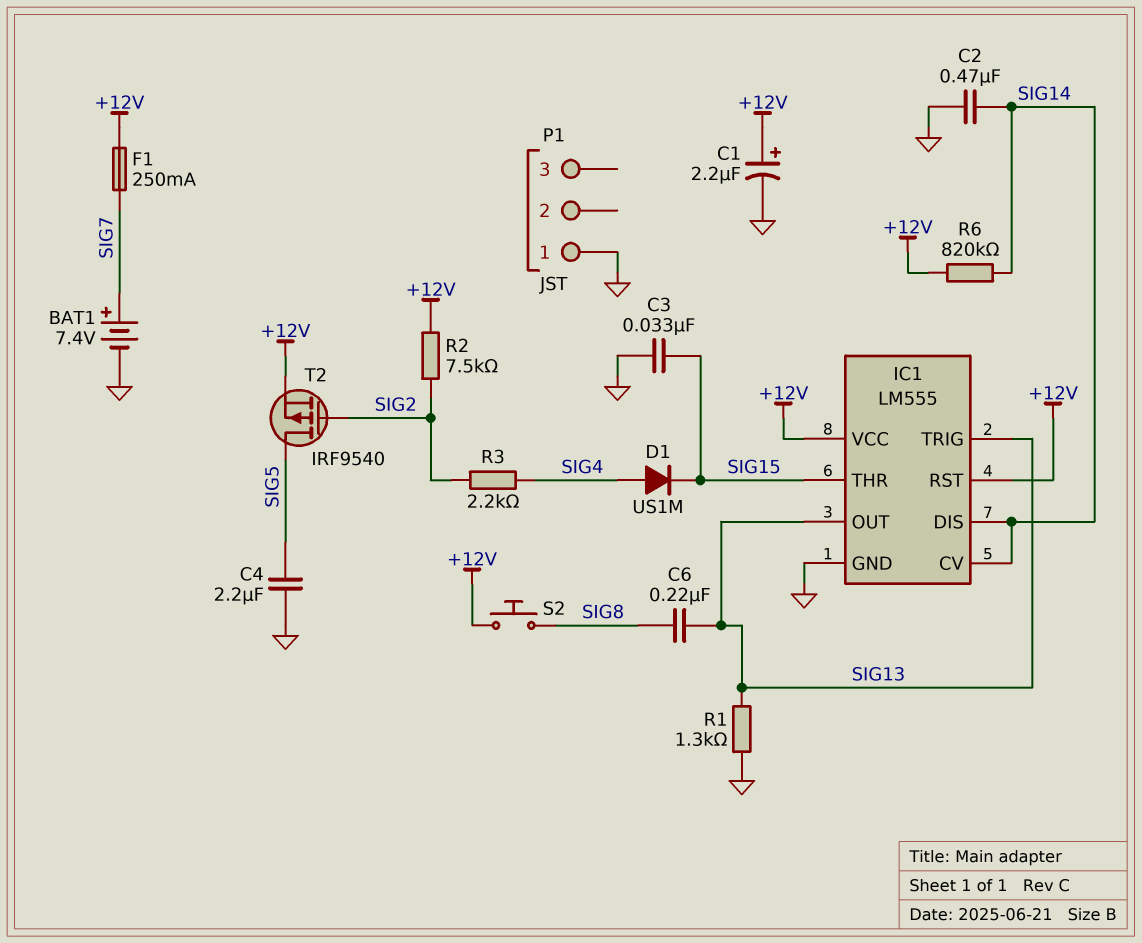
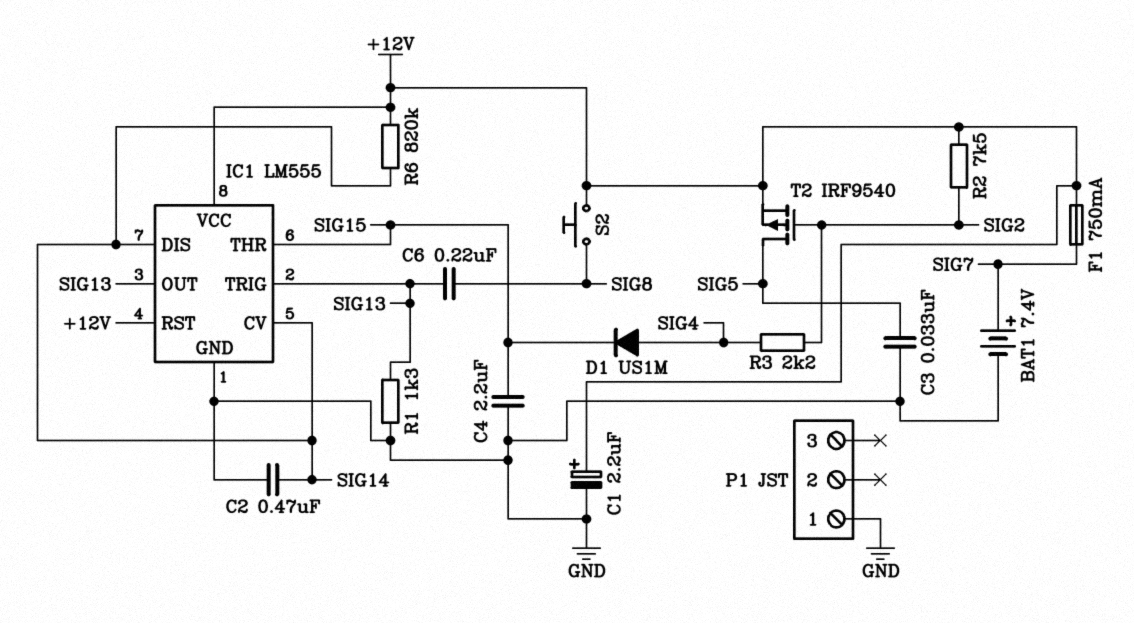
C3: 33nF (GND, SIG15) -> 33nF (GND, SIG5)
C4: 2.2uF (GND, SIG5) -> 2.2uF (GND, SIG15)
F1: 250mA (+12V, SIG7) -> 750mA (+12V, SIG7)

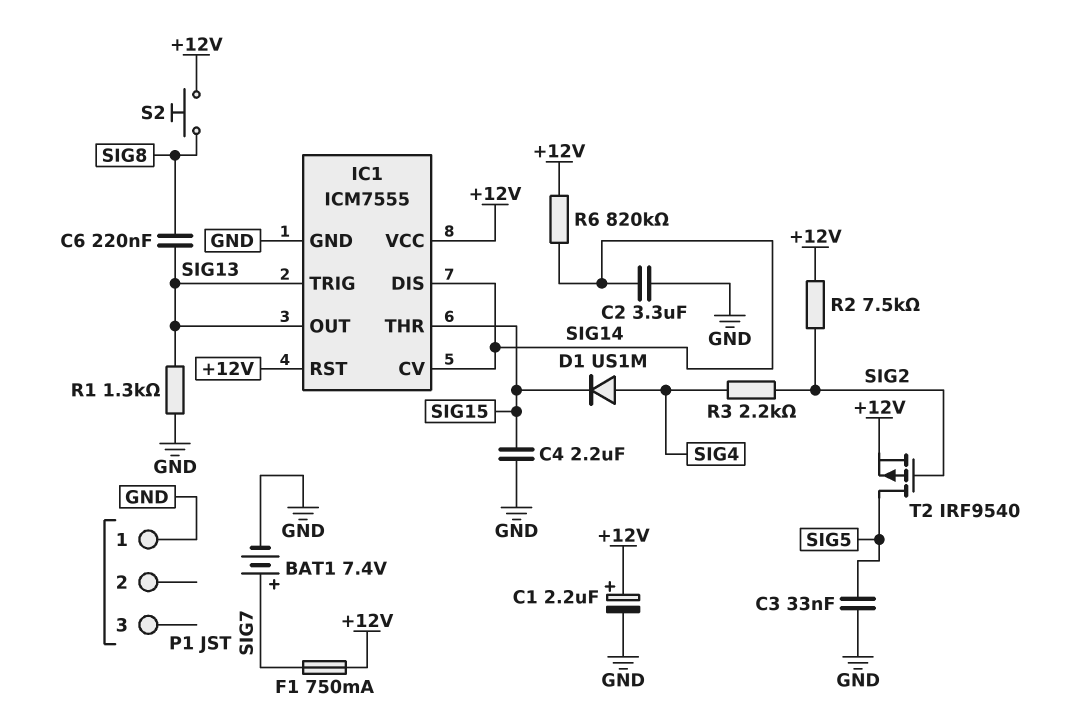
C2: 470nF (GND, SIG14) -> 3.3uF (GND, SIG14)
IC1: LM555 -> ICM7555

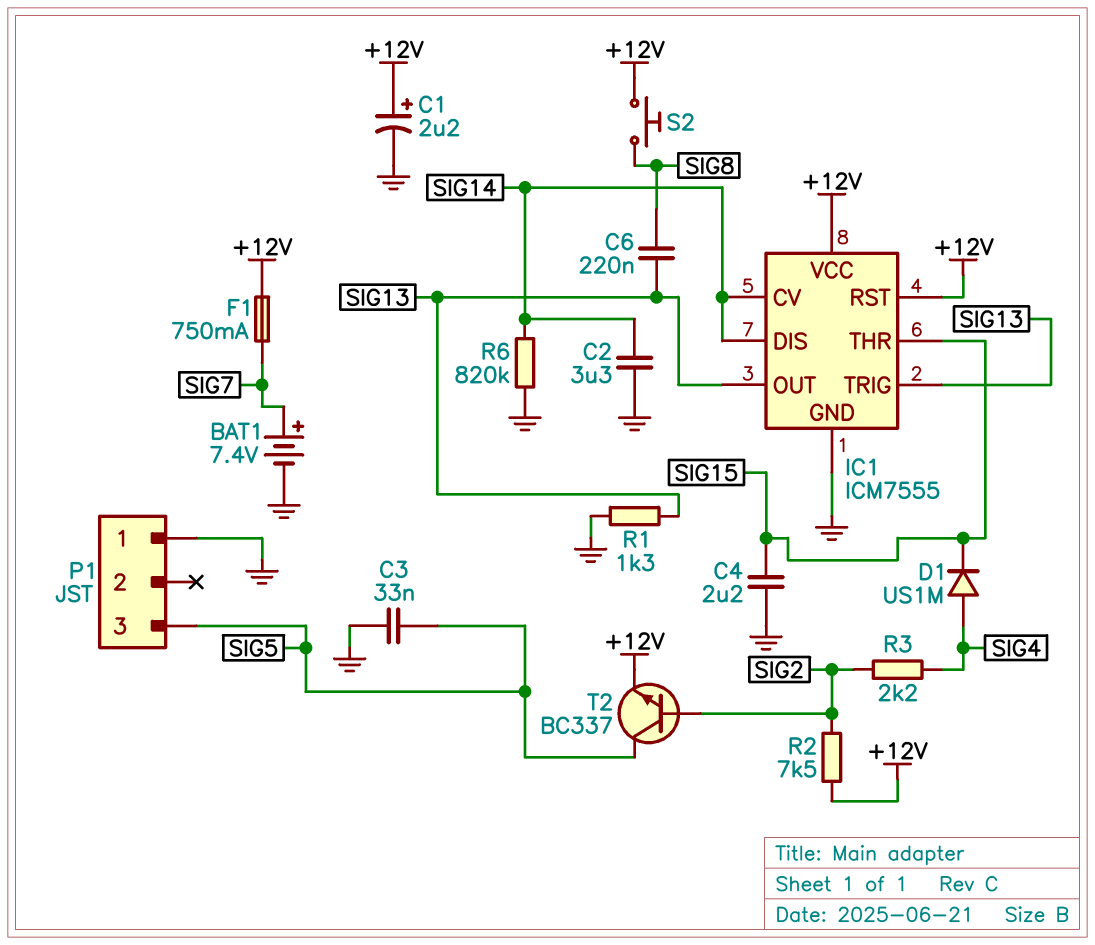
P1 pin 3: none -> SIG5
R6: 820k (+12V, SIG14) -> 820k (GND, SIG14)
T2: PMOS IRF9540 (G SIG2, D SIG5, S +12V) -> NPN BC337 (B SIG2, C SIG5, E +12V)

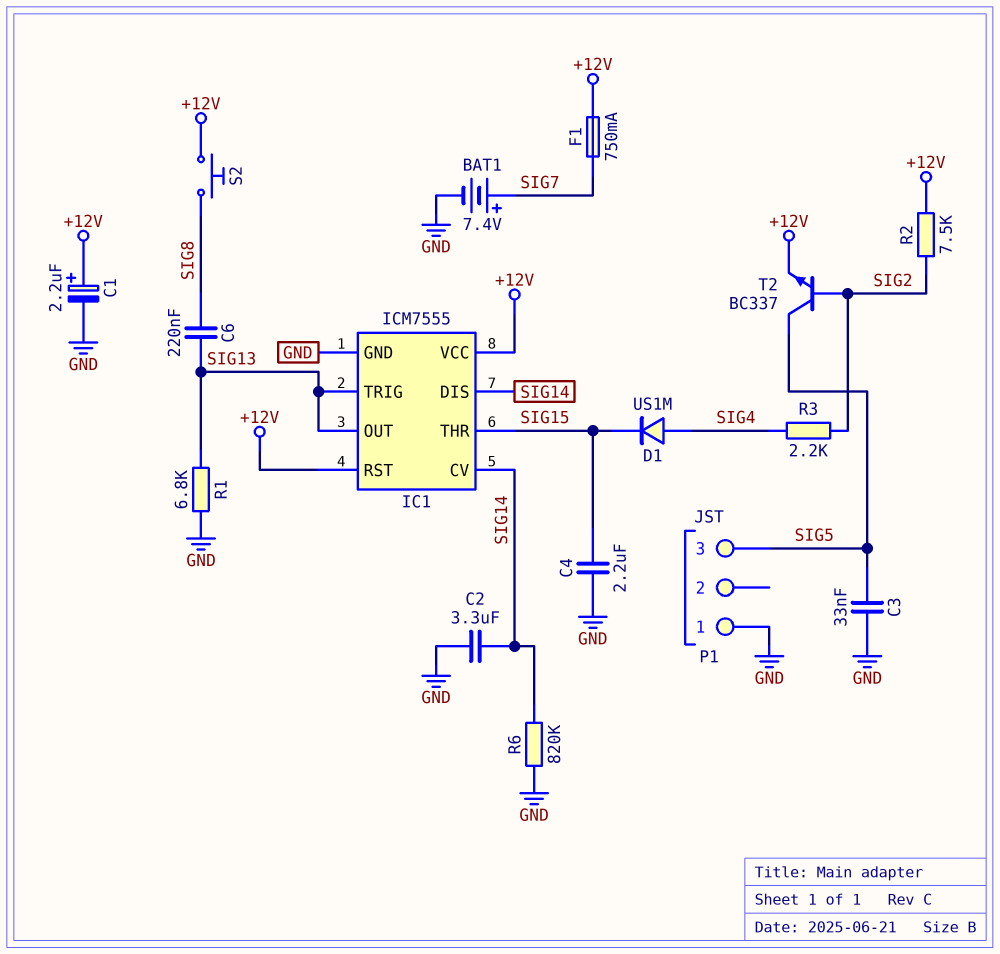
R1: 1.3k (GND, SIG13) -> 6.8k (GND, SIG13)

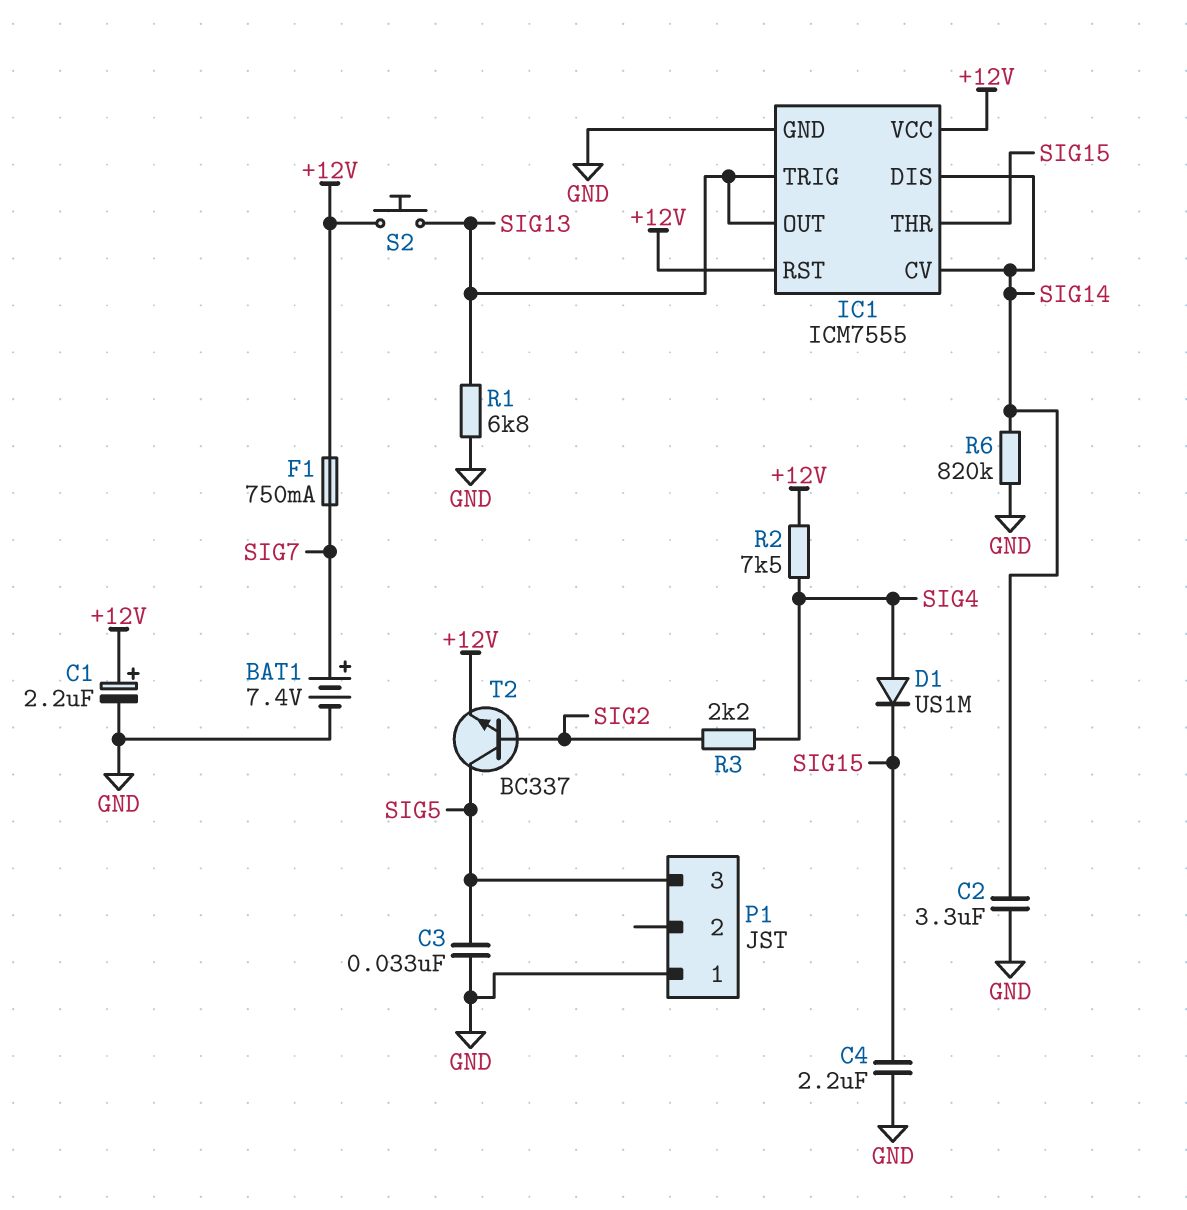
C6: 220nF (SIG8, SIG13) -> none
R2: 7.5k (+12V, SIG2) -> 7.5k (+12V, SIG4)
S2: button (+12V, SIG8) -> button (+12V, SIG13)

